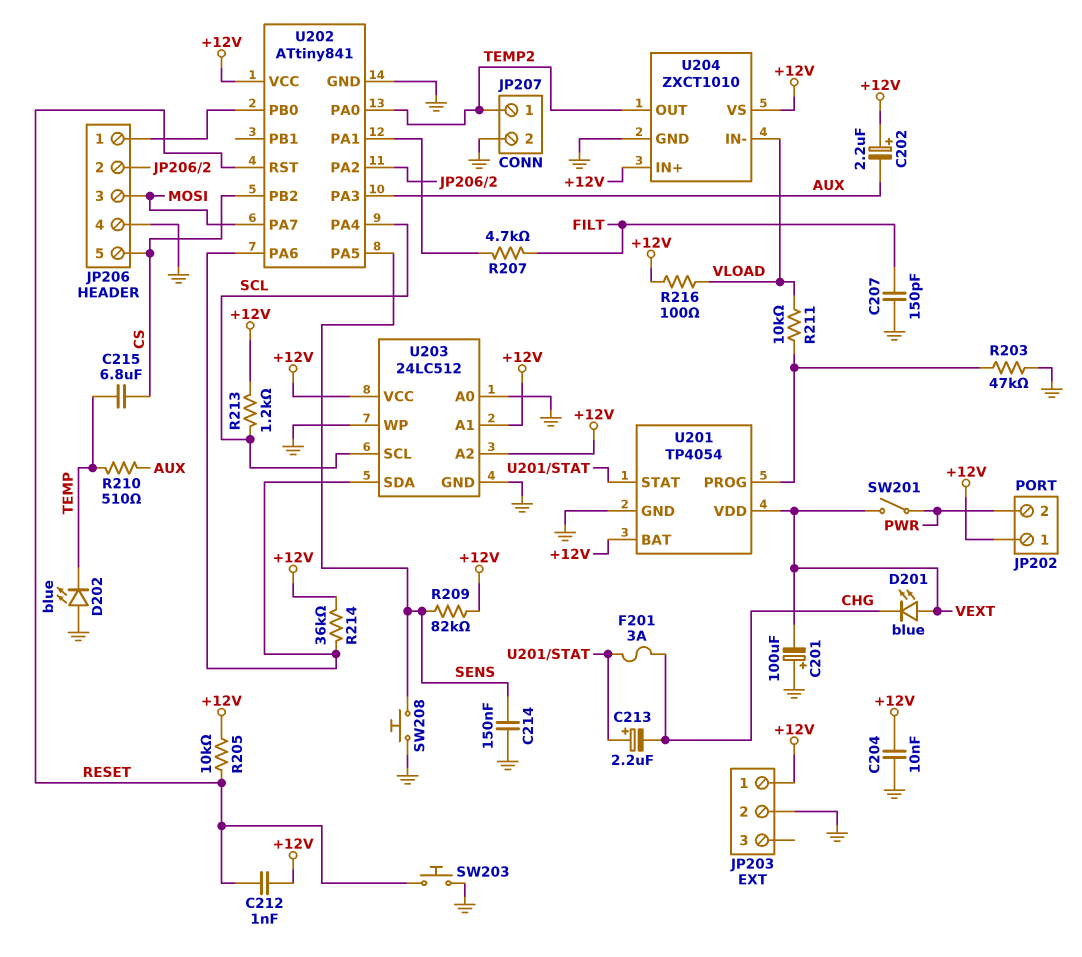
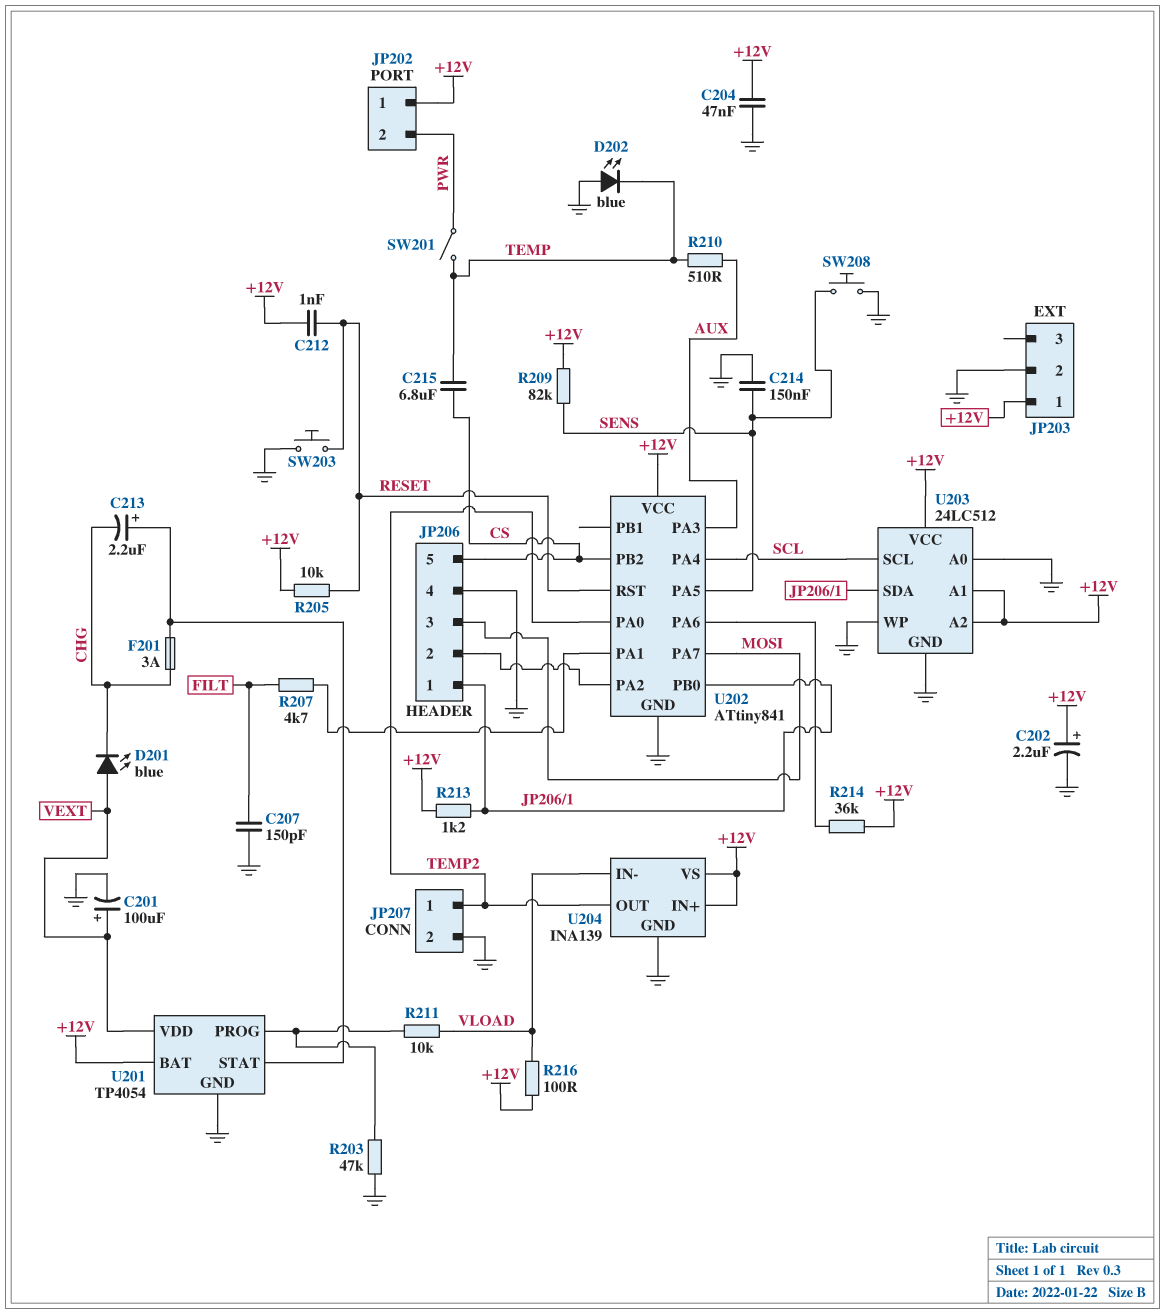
C201: 100uF (plus GND, minus VEXT) -> 100uF (plus VEXT, minus GND)
C202: 2.2uF (plus +12V, minus AUX) -> 2.2uF (plus +12V, minus GND)
C204: 10nF (+12V, GND) -> 47nF (+12V, GND)
R213: 1.2k (+12V, SCL) -> 1.2k (+12V, JP206/1)
SW201: switch (PWR, VEXT) -> switch (PWR, TEMP)
U203 pin SDA: U202/PA6 -> JP206/1
U204: ZXCT1010 -> INA139

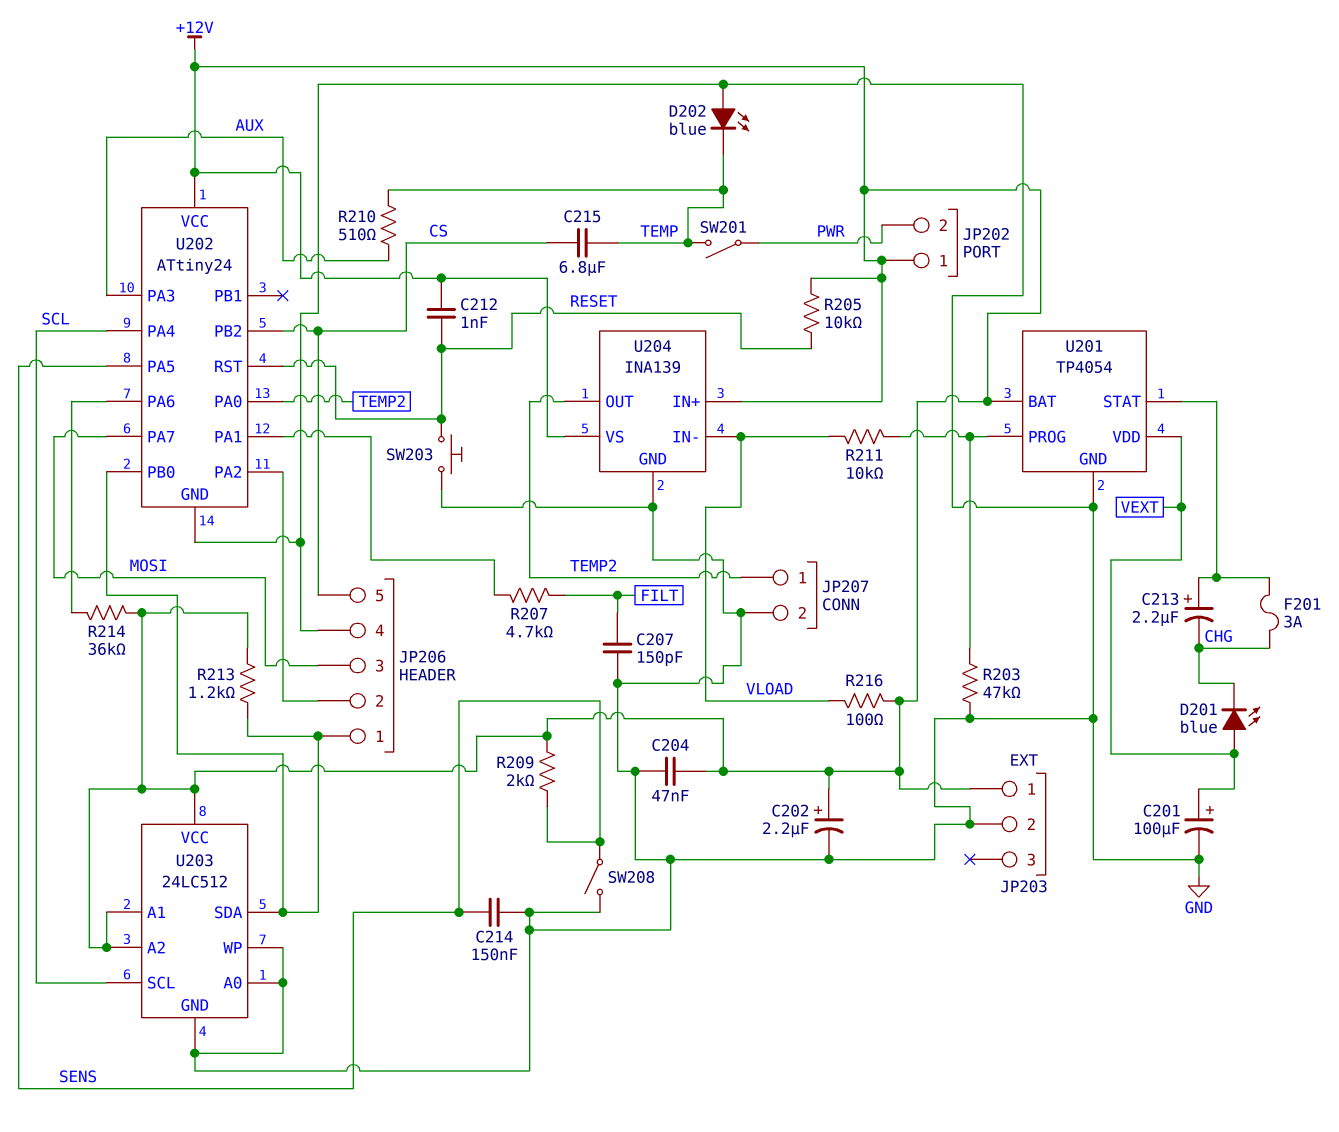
R209: 82k (+12V, SENS) -> 2k (+12V, SENS)
SW208: button (GND, SENS) -> switch (GND, SENS)
U202: ATtiny841 -> ATtiny24

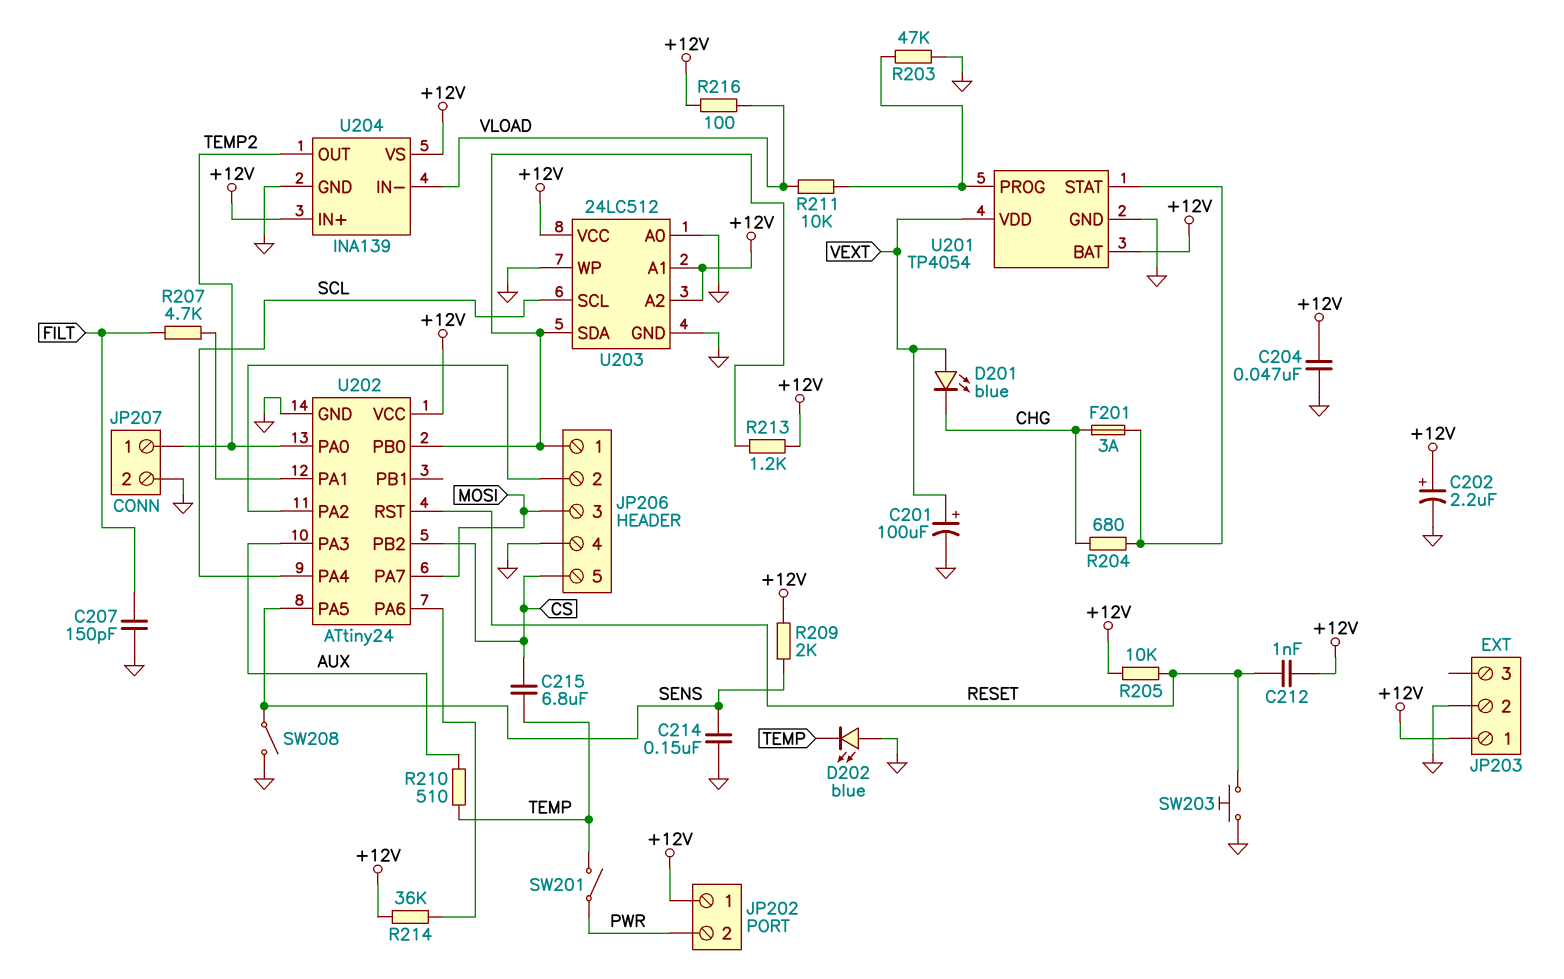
C213: 2.2uF (plus U201/STAT, minus CHG) -> none
R204: none -> 680 (CHG, U201/STAT)

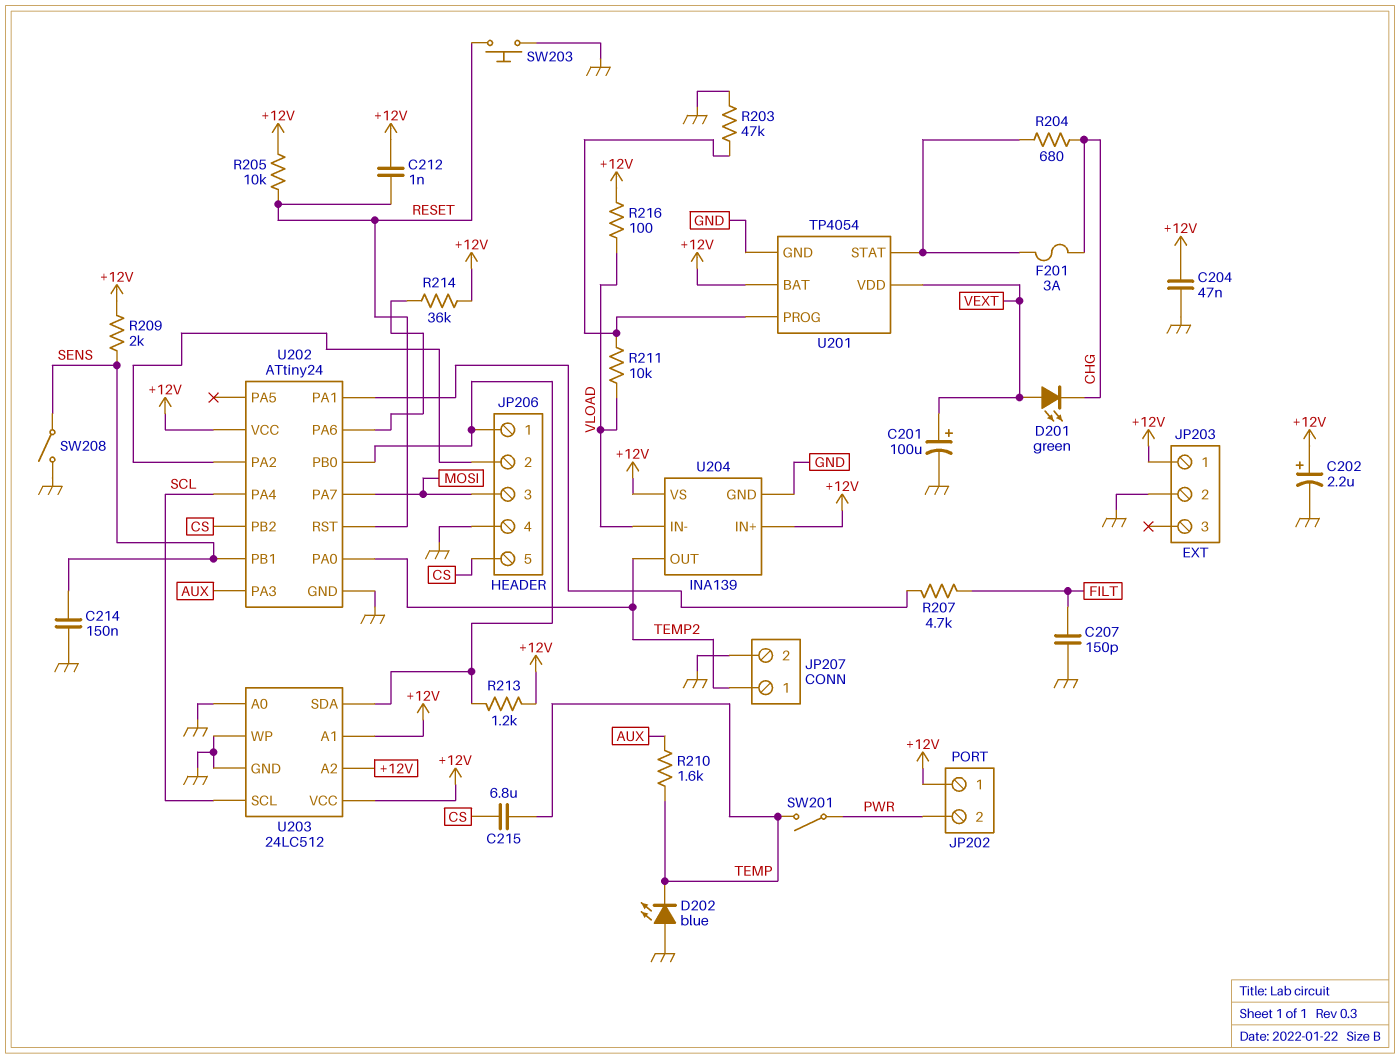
D201: LED blue (A VEXT, K CHG) -> LED green (A VEXT, K CHG)
R210: 510 (AUX, TEMP) -> 1.6k (AUX, TEMP)
U202 pin PA5: SENS -> none
U202 pin PB1: none -> SENS

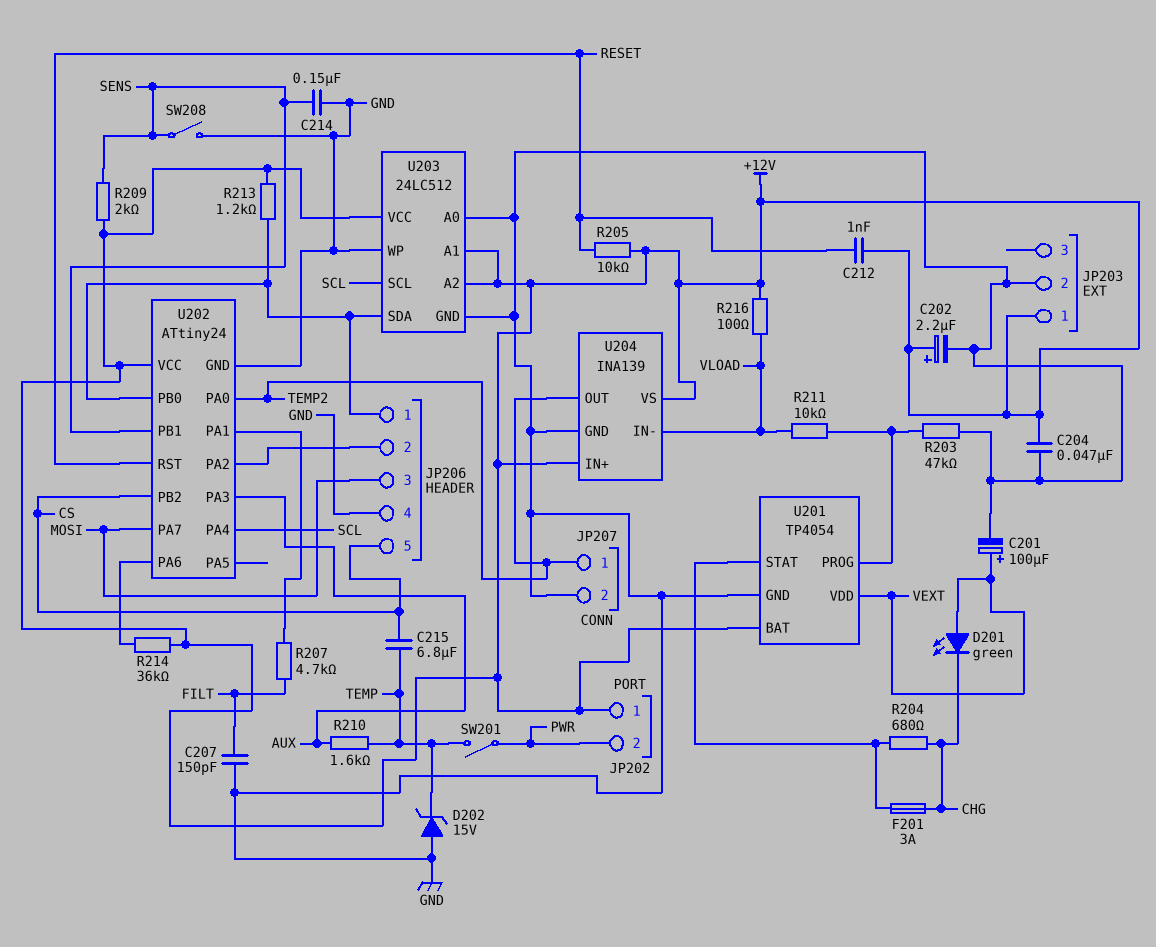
D202: LED blue (A GND, K TEMP) -> zener 15V (A GND, K TEMP)
SW203: button (GND, RESET) -> none

